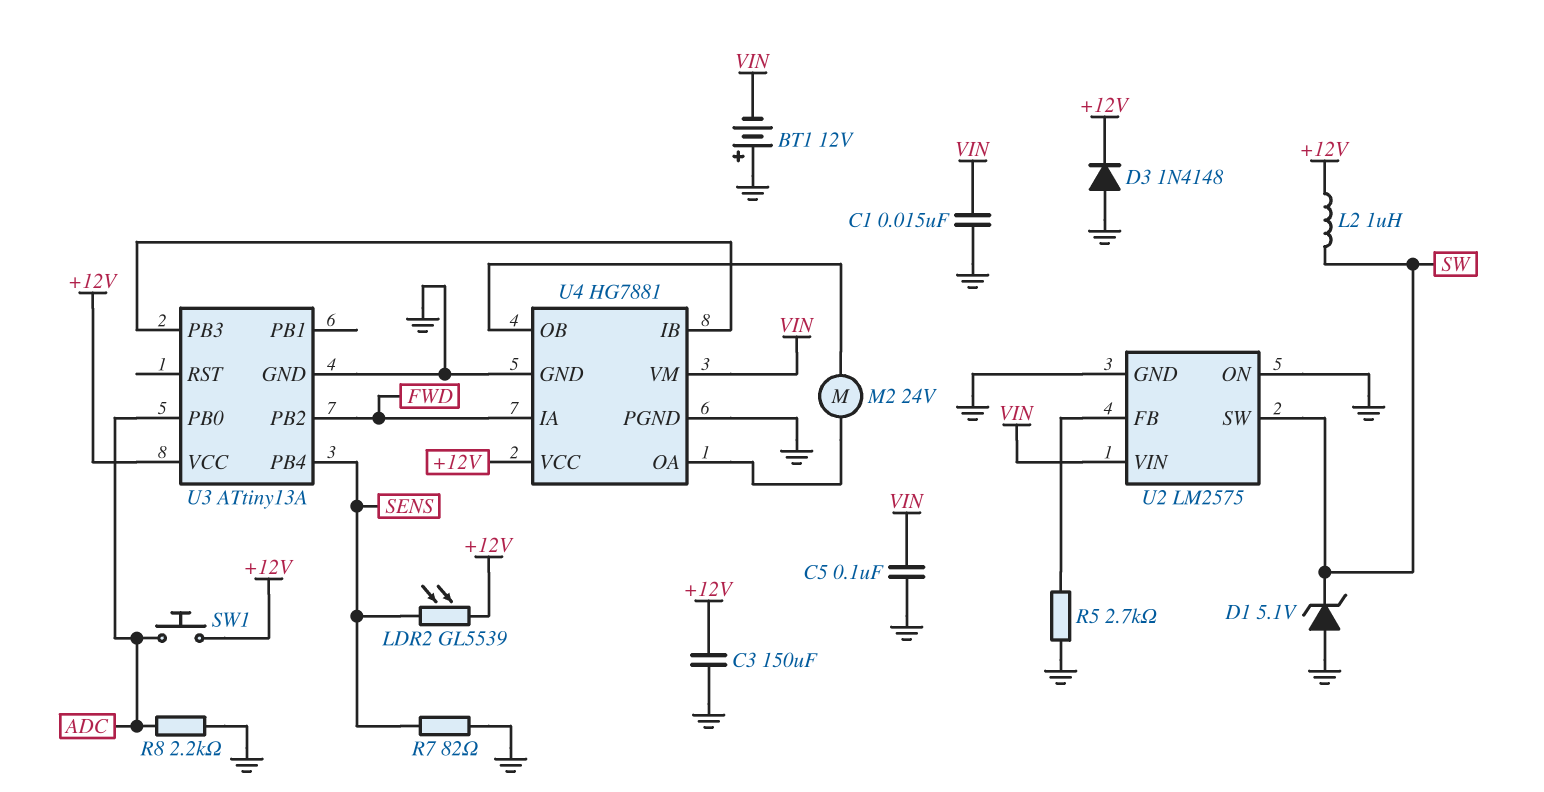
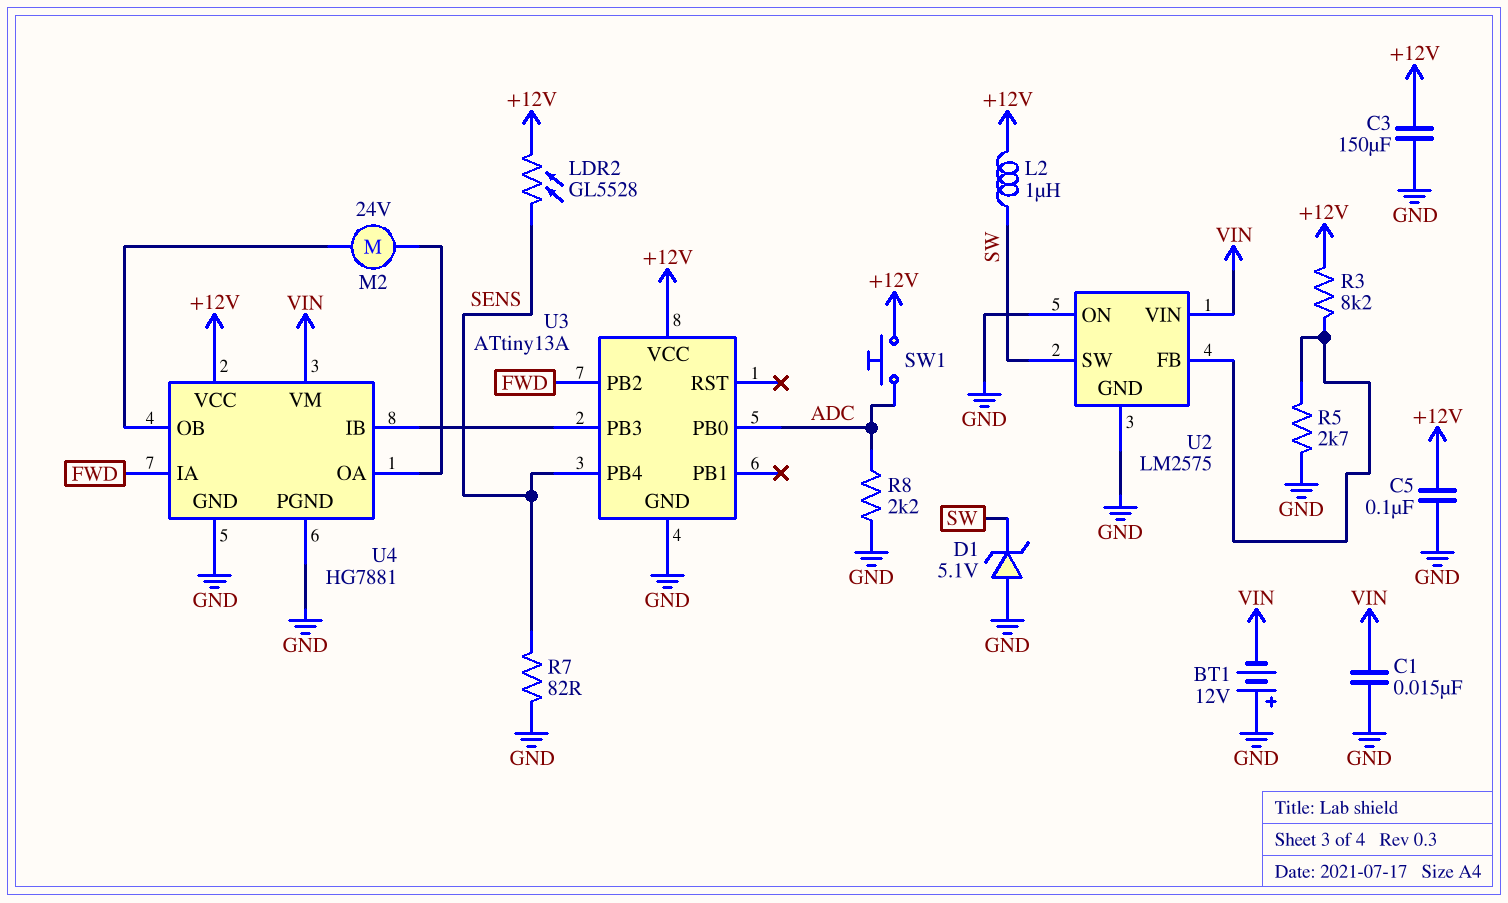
C5: 100nF (GND, VIN) -> 100nF (+12V, GND)
D3: diode 1N4148 (A GND, K +12V) -> none
LDR2: GL5539 (+12V, SENS) -> GL5528 (+12V, SENS)
R3: none -> 8.2k (+12V, U2/FB)

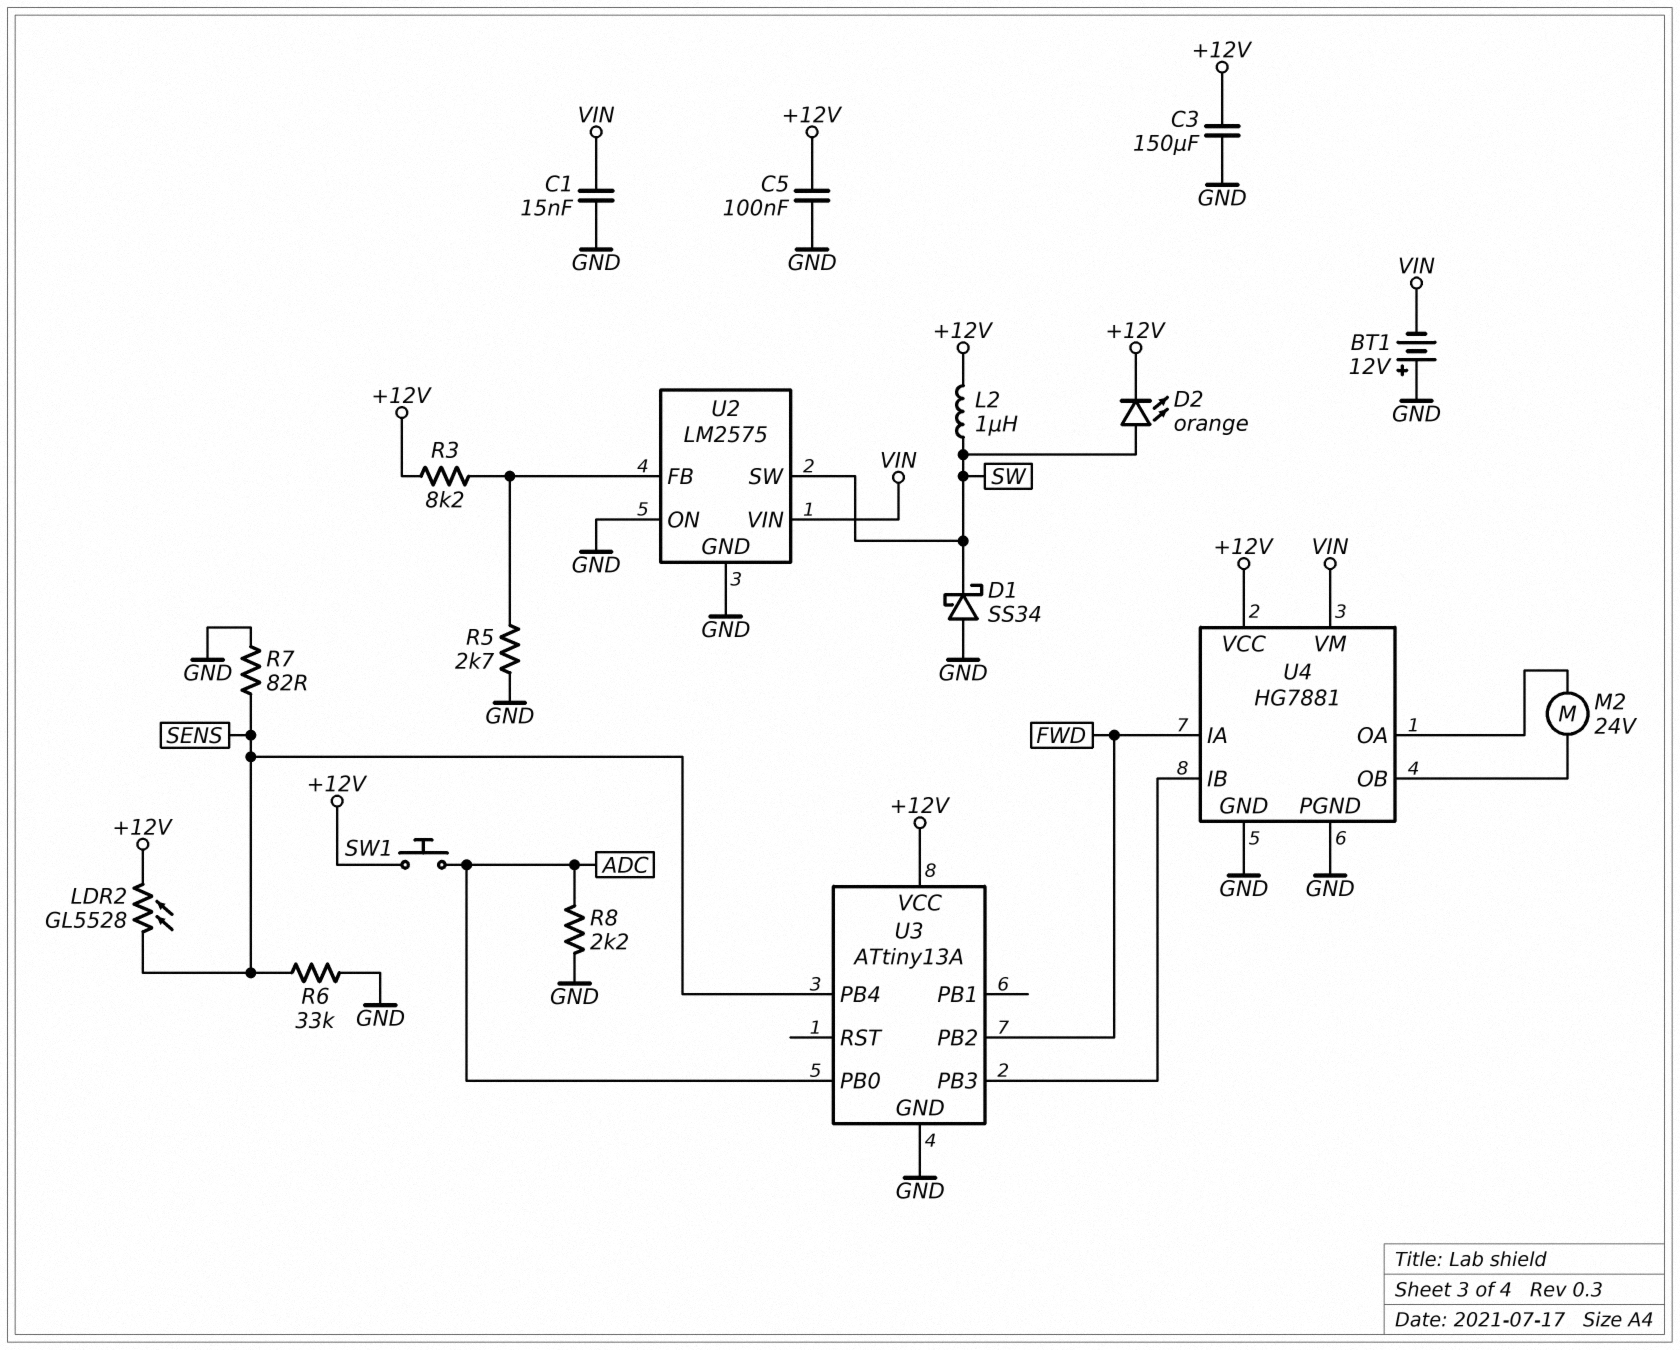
D1: zener 5.1V (A GND, K SW) -> schottky SS34 (A GND, K SW)
D2: none -> LED orange (A SW, K +12V)
R6: none -> 33k (GND, SENS)

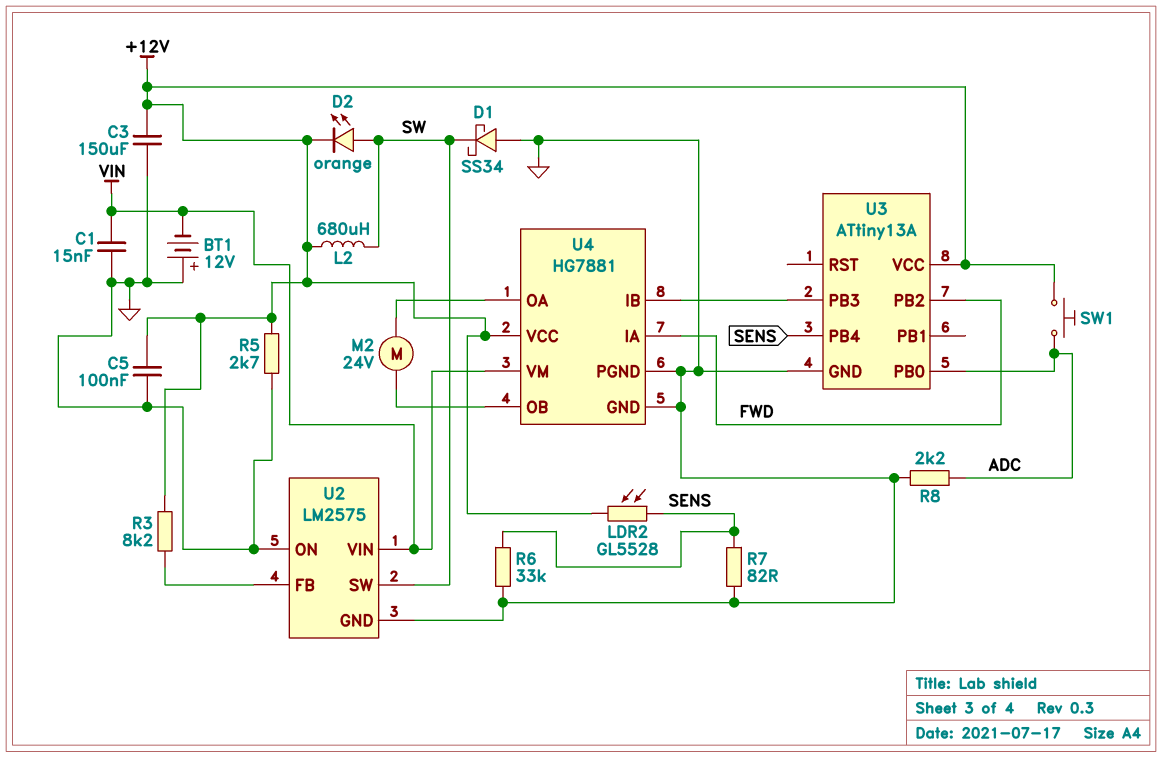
L2: 1uH (+12V, SW) -> 680uH (+12V, SW)
R5: 2.7k (GND, U2/FB) -> 2.7k (+12V, GND)

